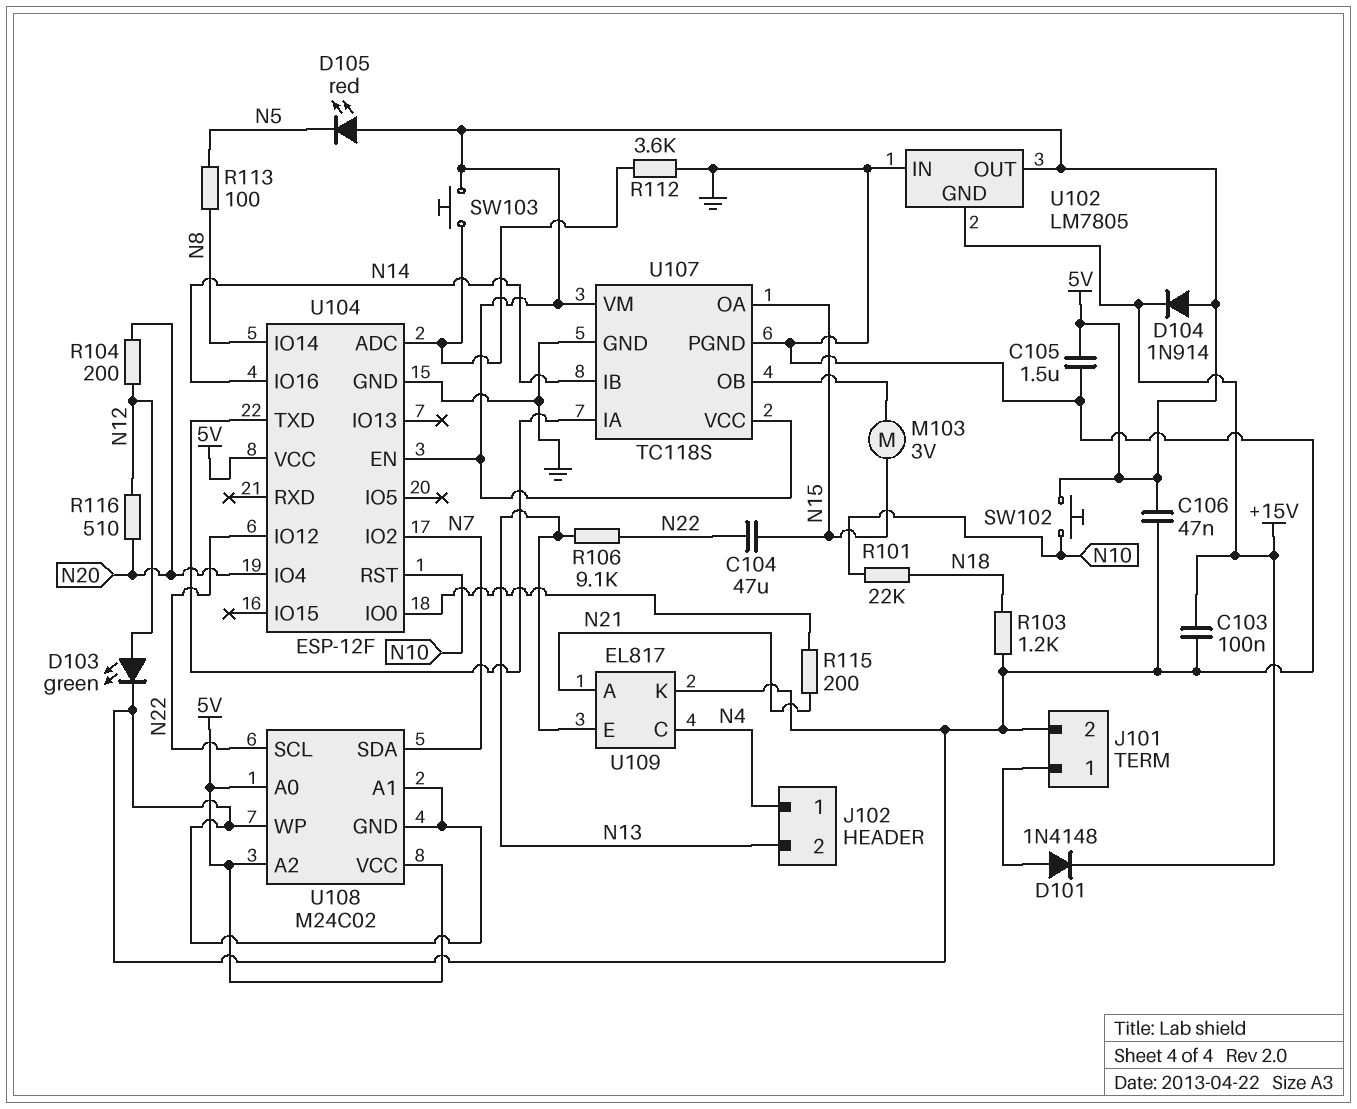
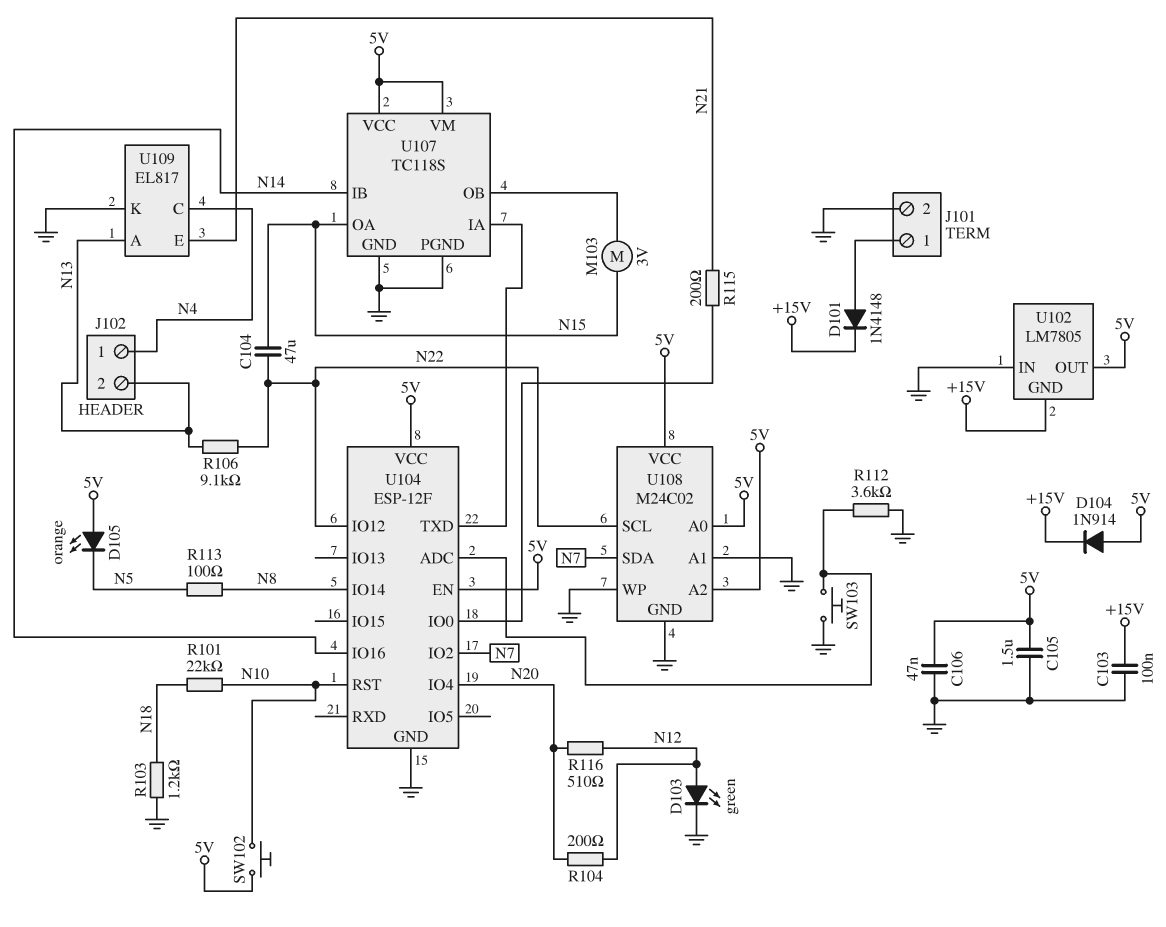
D105: LED red (A 5V, K N5) -> LED orange (A 5V, K N5)
SW103: button (5V, U104/ADC) -> button (GND, U104/ADC)
U109 pin A: N21 -> N13
U109 pin E: N13 -> N21

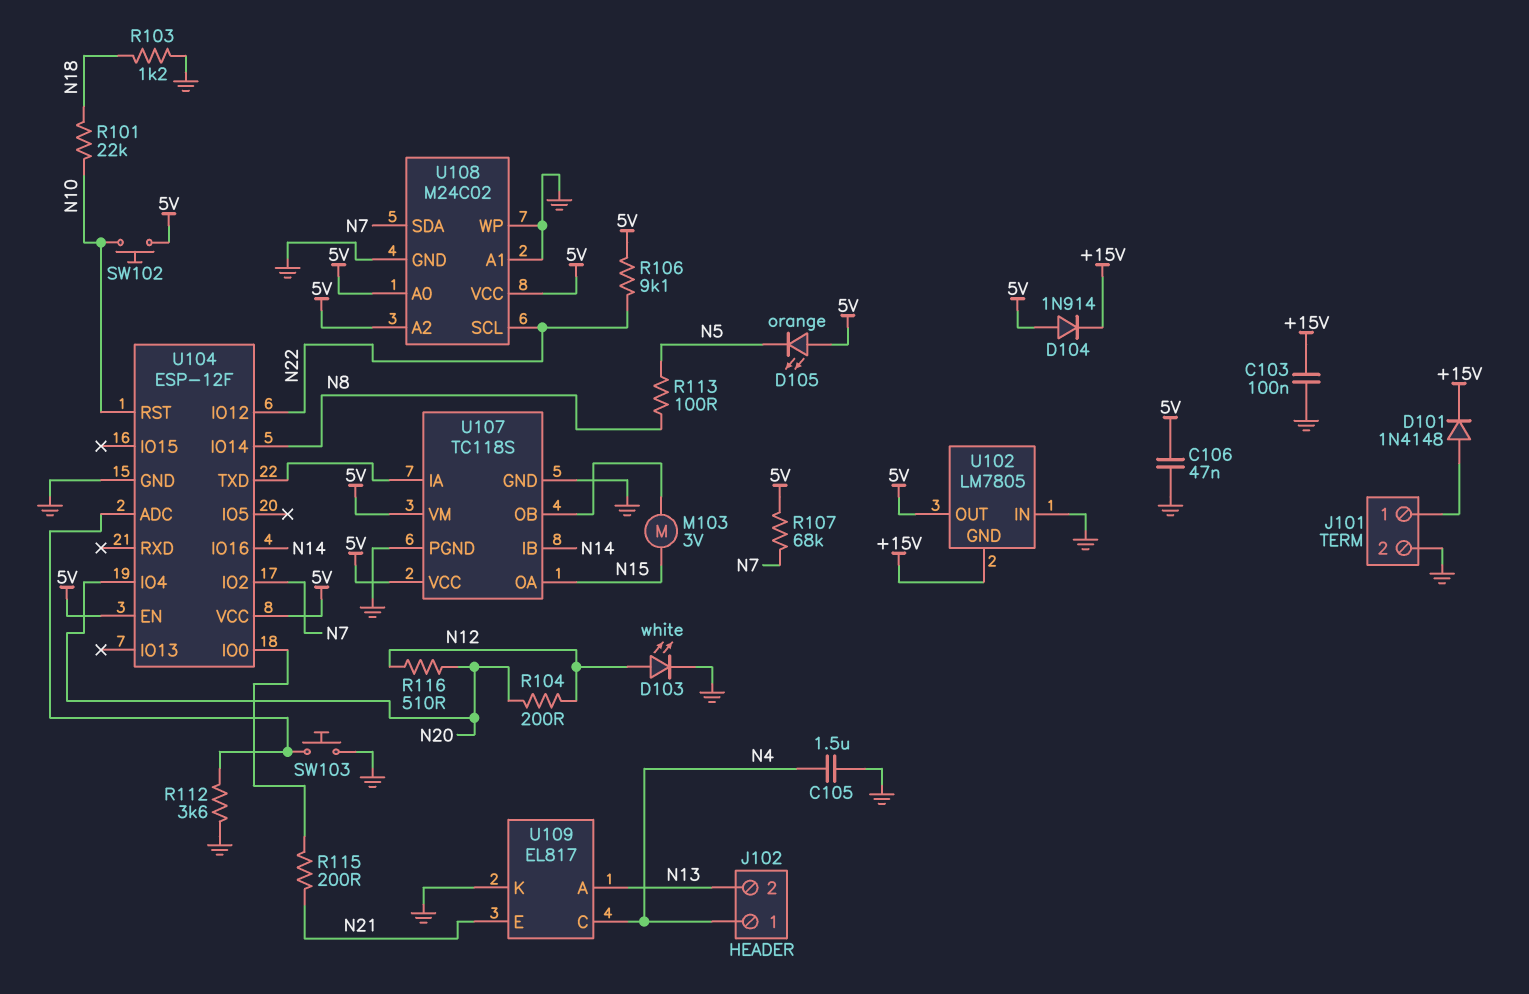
C104: 47uF (N15, N22) -> none
C105: 1.5uF (5V, GND) -> 1.5uF (GND, N4)
D103: LED green (A N12, K GND) -> LED white (A N12, K GND)
R106: 9.1k (N13, N22) -> 9.1k (5V, N22)
R107: none -> 68k (5V, N7)

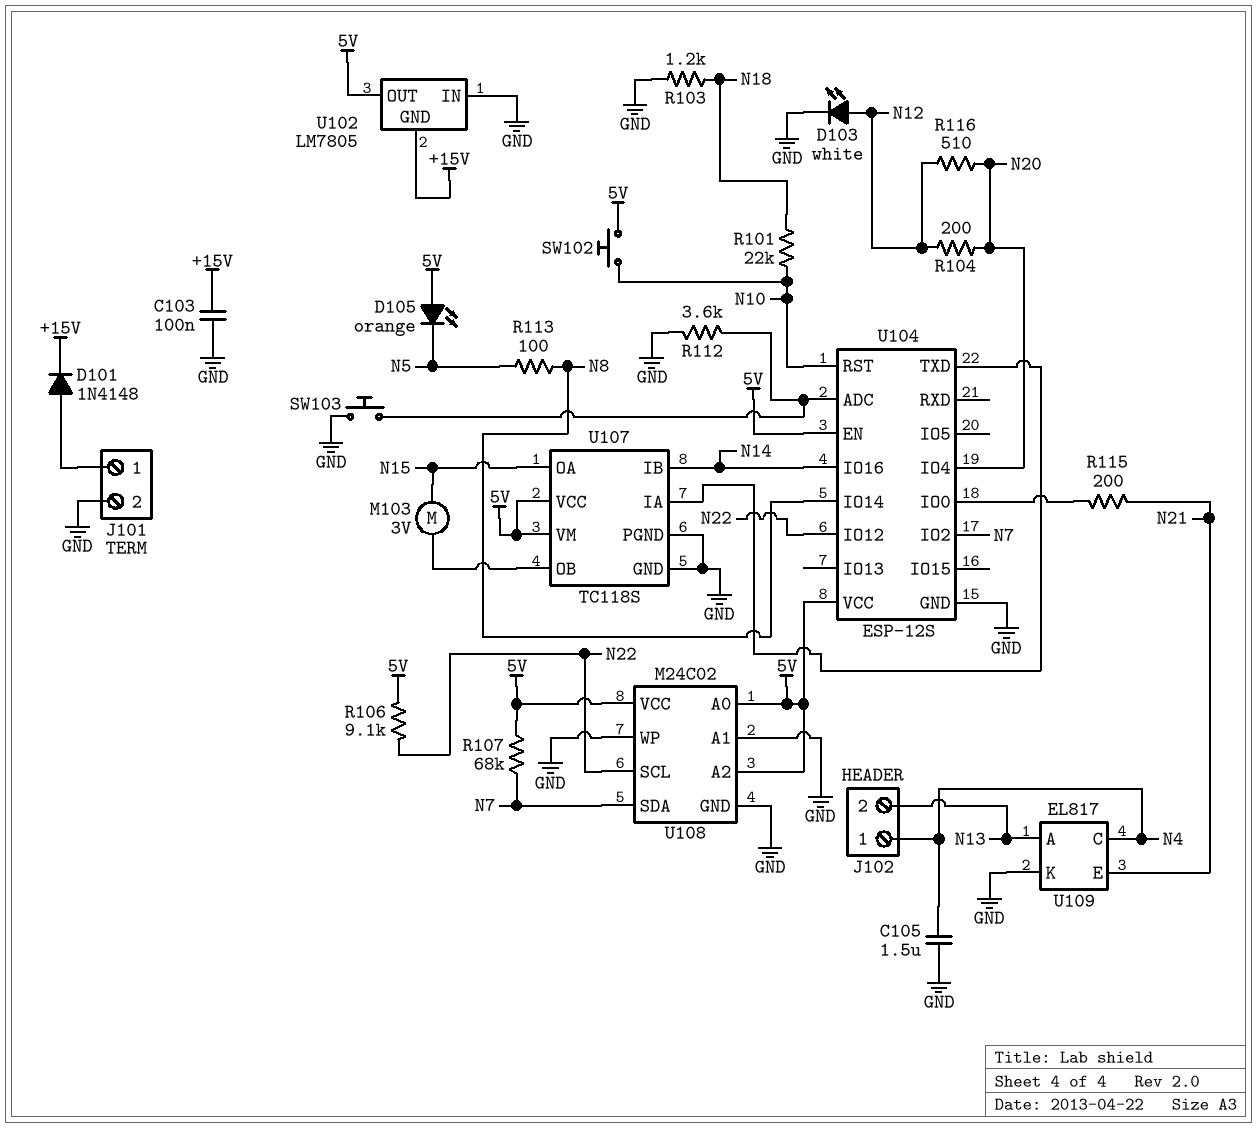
C106: 47nF (5V, GND) -> none
D104: diode 1N914 (A 5V, K +15V) -> none
U104: ESP-12F -> ESP-12S

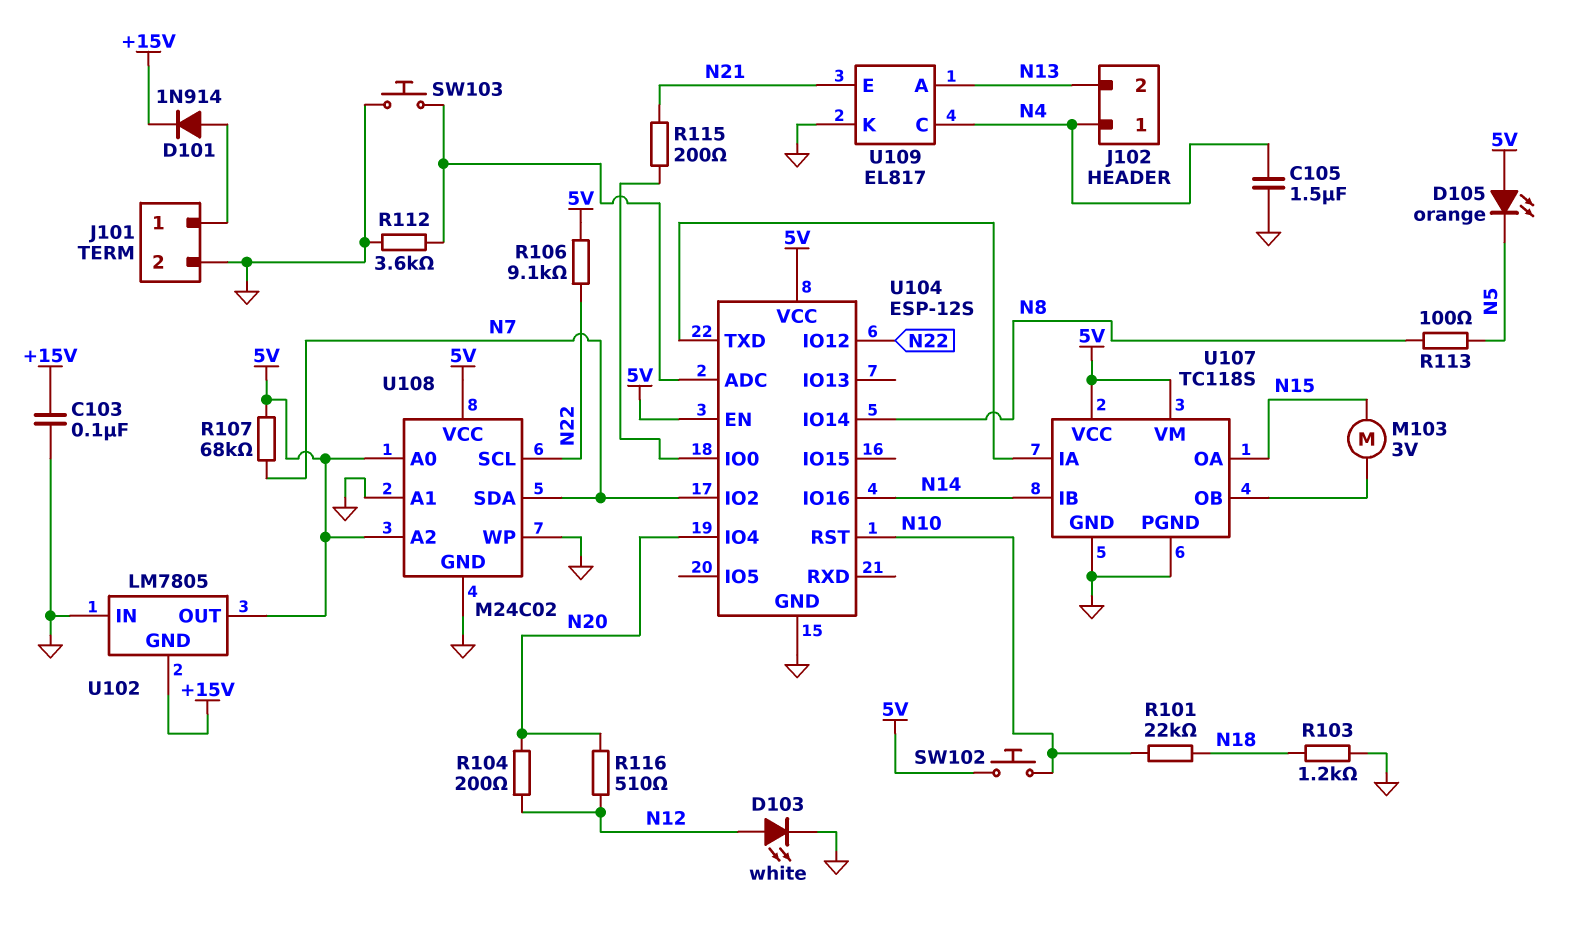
D101: diode 1N4148 (A J101/1, K +15V) -> diode 1N914 (A J101/1, K +15V)

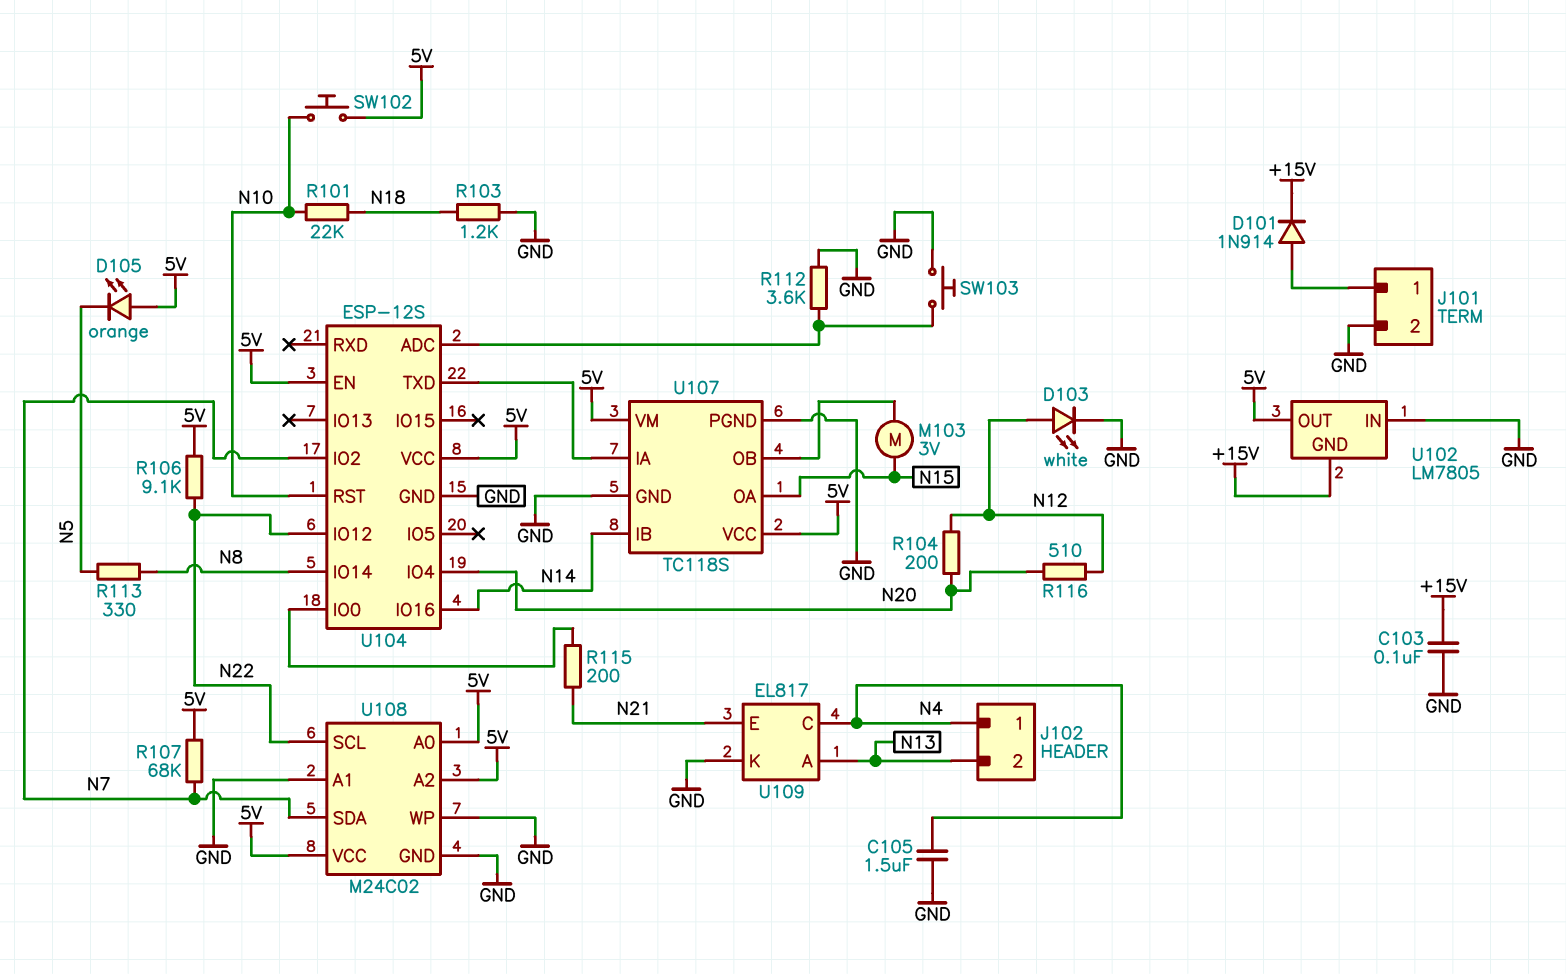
R113: 100 (N5, N8) -> 330 (N5, N8)

